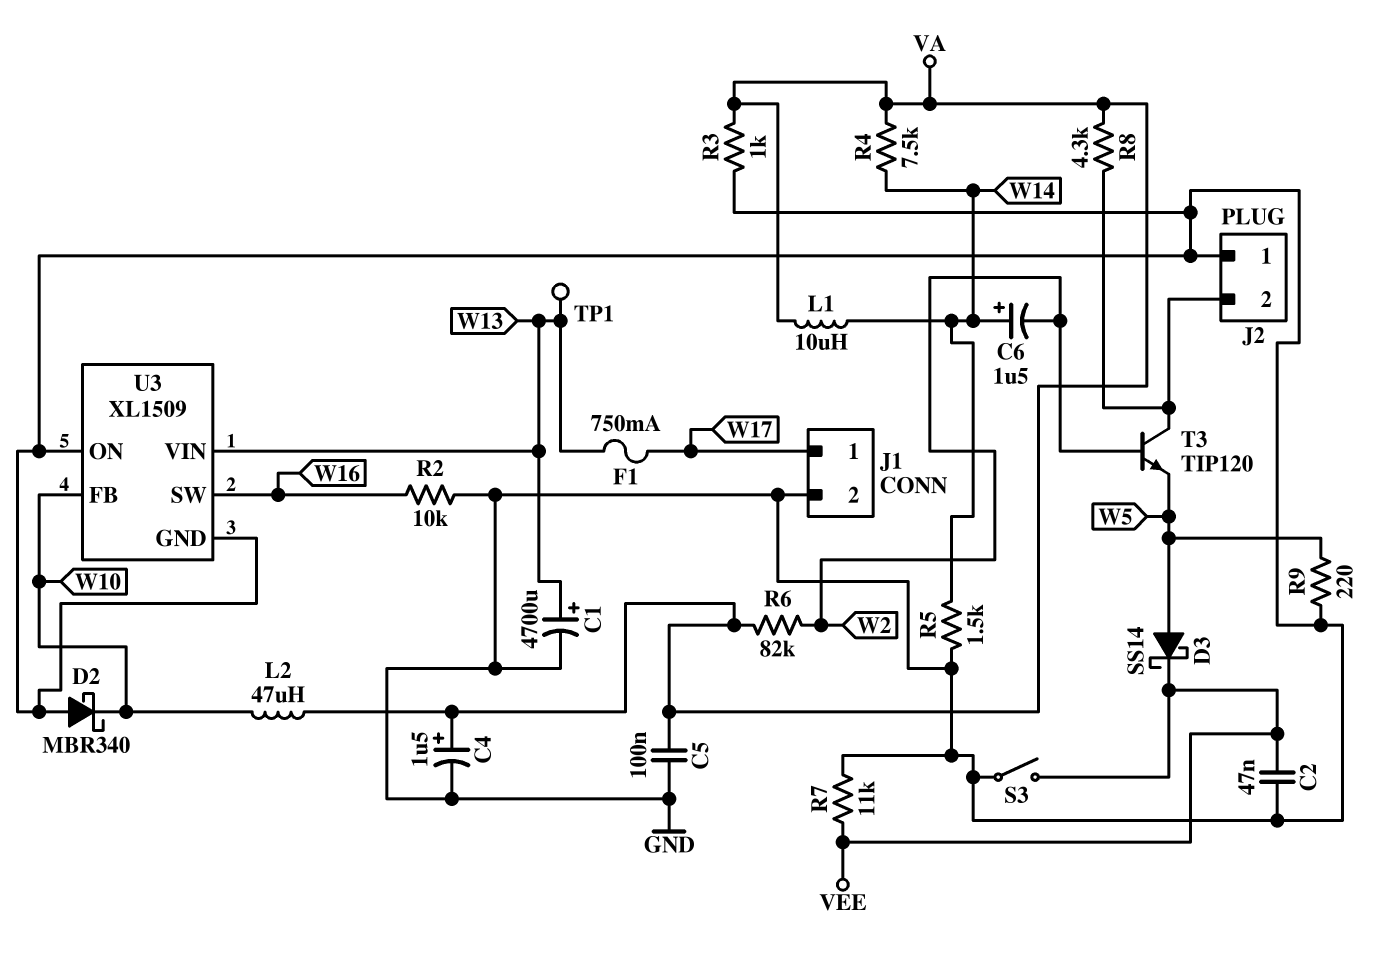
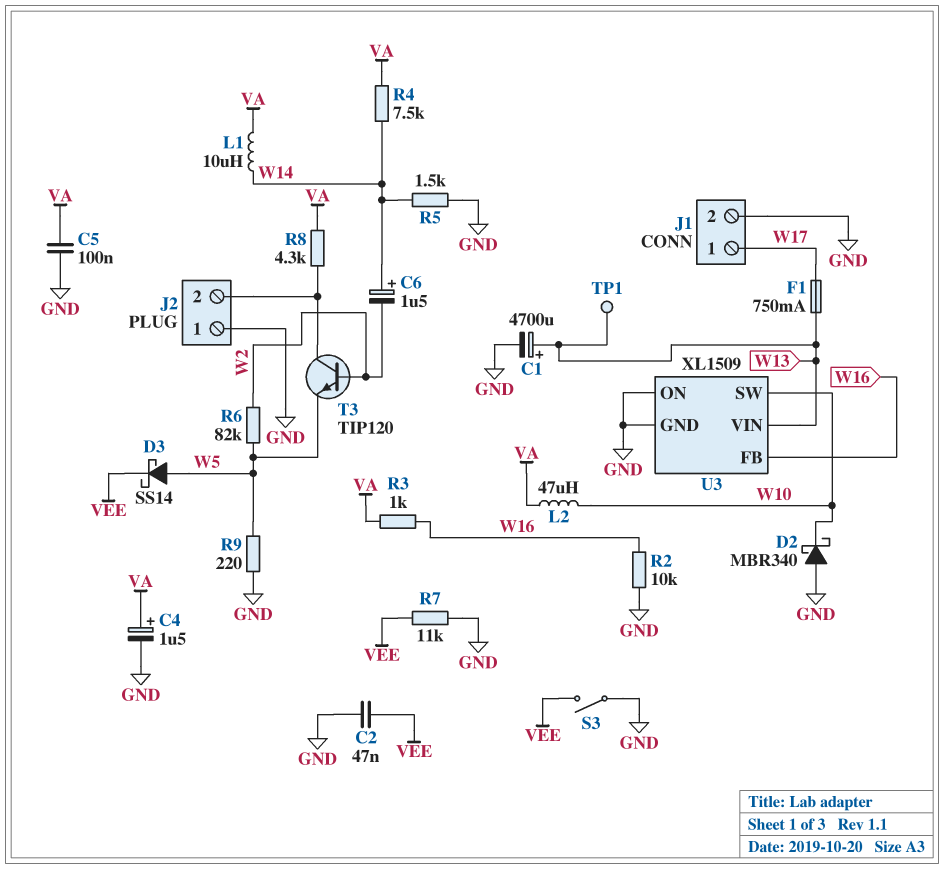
R3: 1k (GND, VA) -> 1k (VA, W16)
R6: 82k (VA, W2) -> 82k (W2, W5)
U3 pin FB: W10 -> W16
U3 pin SW: W16 -> W10

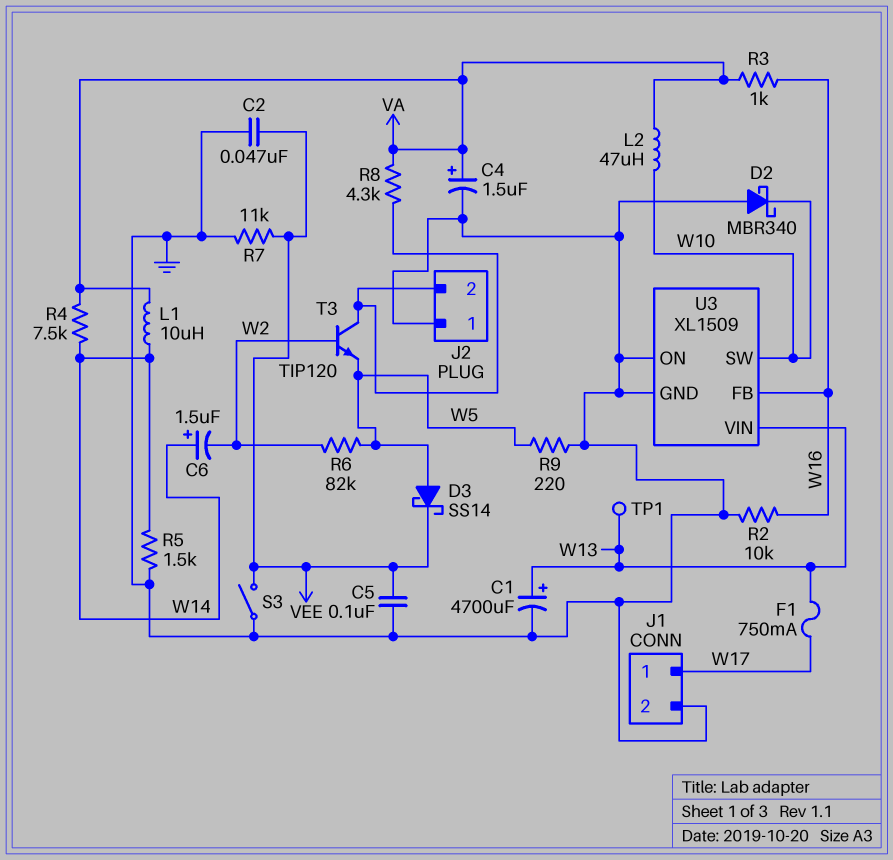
C5: 100nF (GND, VA) -> 100nF (GND, VEE)

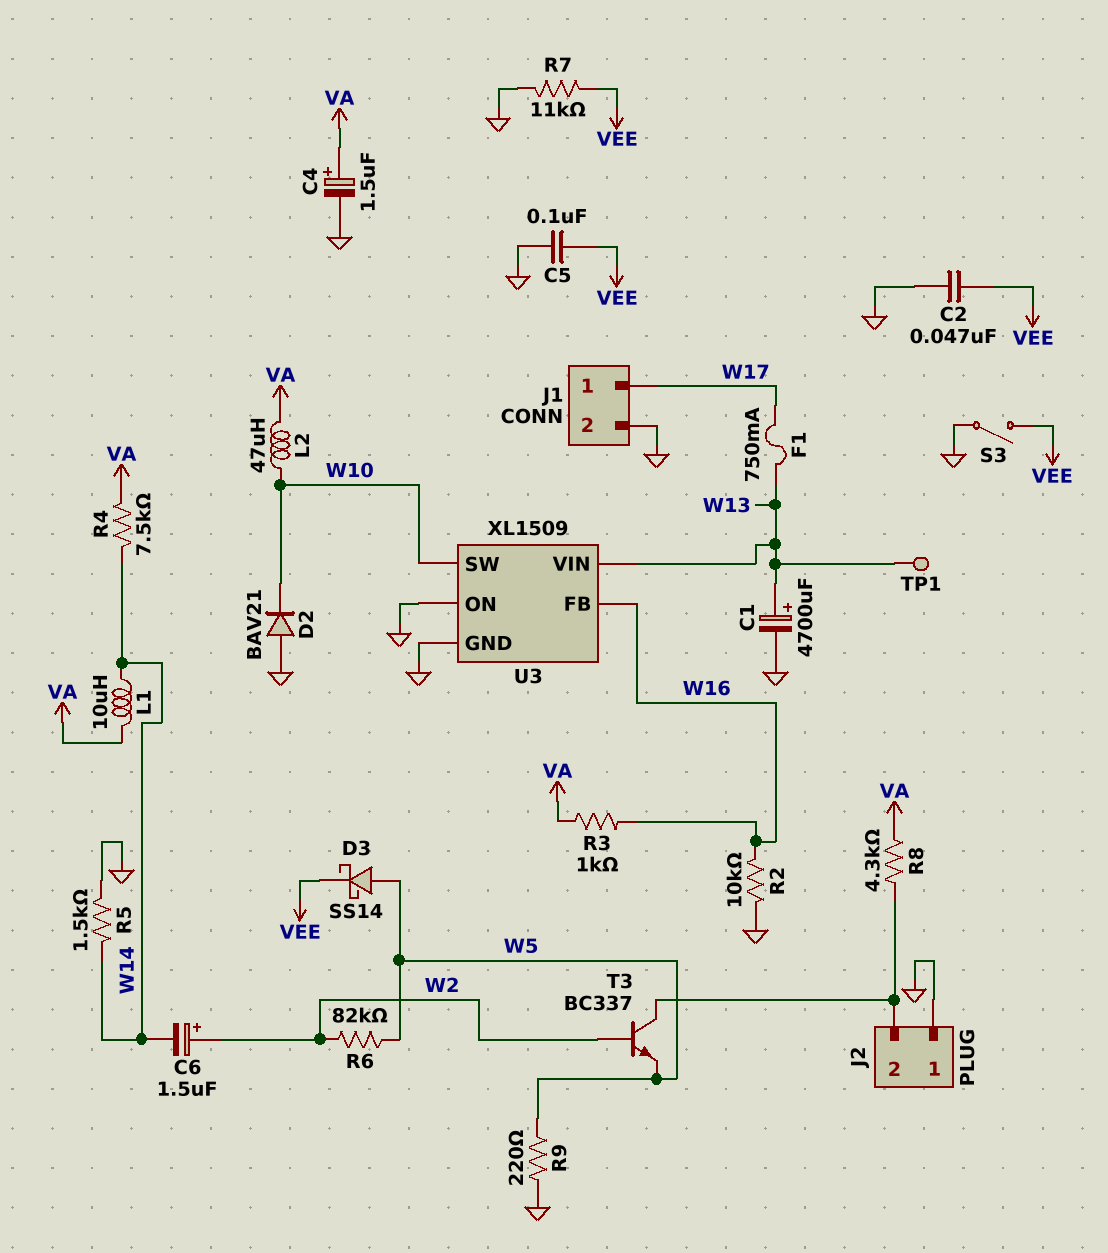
C6: 1.5uF (plus W14, minus W2) -> 1.5uF (plus W2, minus W14)
D2: schottky MBR340 (A GND, K W10) -> diode BAV21 (A GND, K W10)
T3: NPN TIP120 (B W2, C J2/2, E W5) -> NPN BC337 (B W2, C J2/2, E W5)

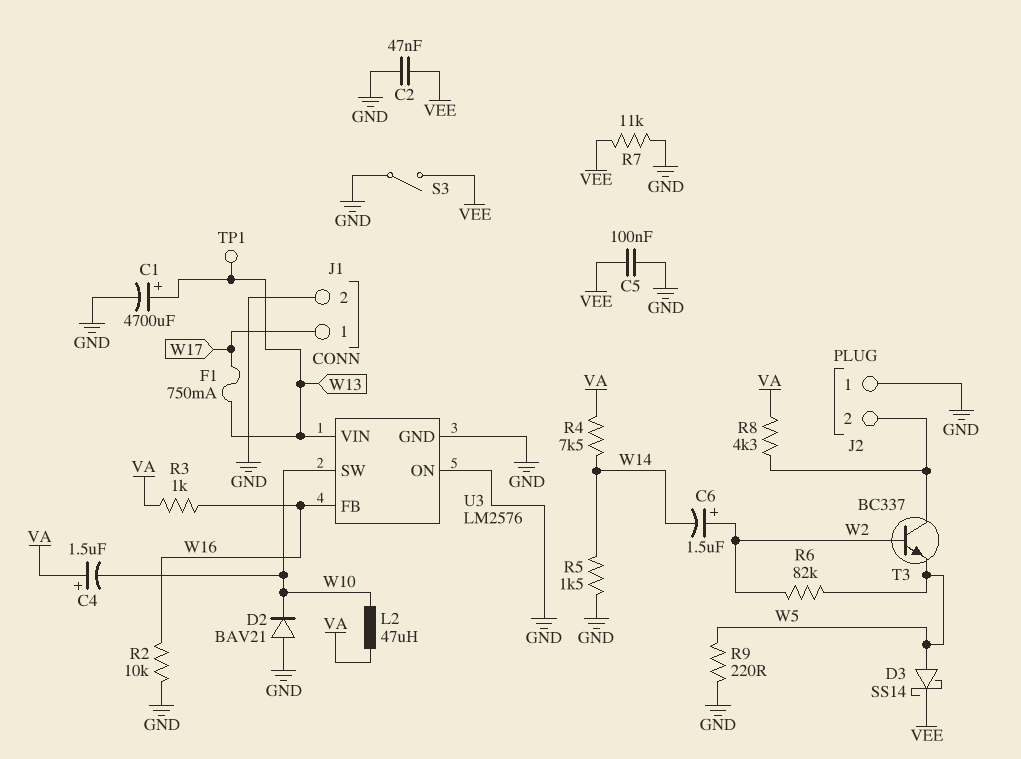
C4: 1.5uF (plus VA, minus GND) -> 1.5uF (plus VA, minus W10)
L1: 10uH (VA, W14) -> none
U3: XL1509 -> LM2576

